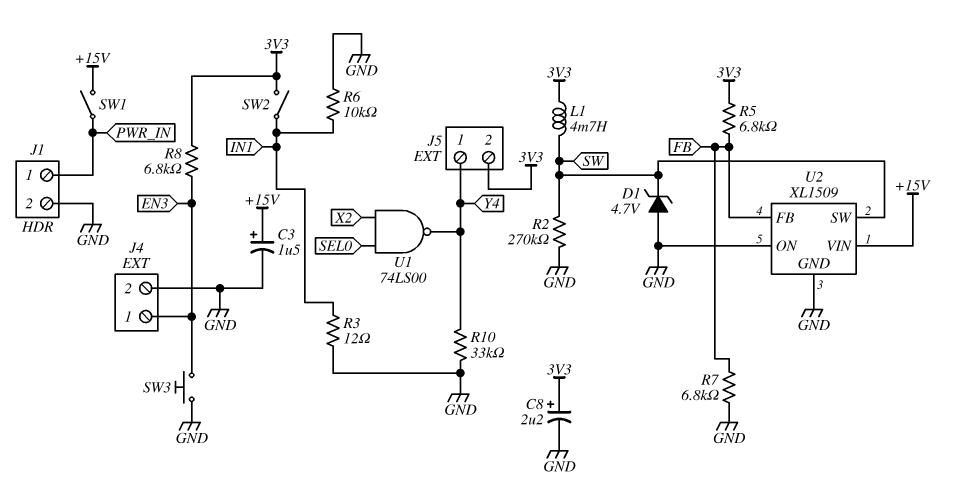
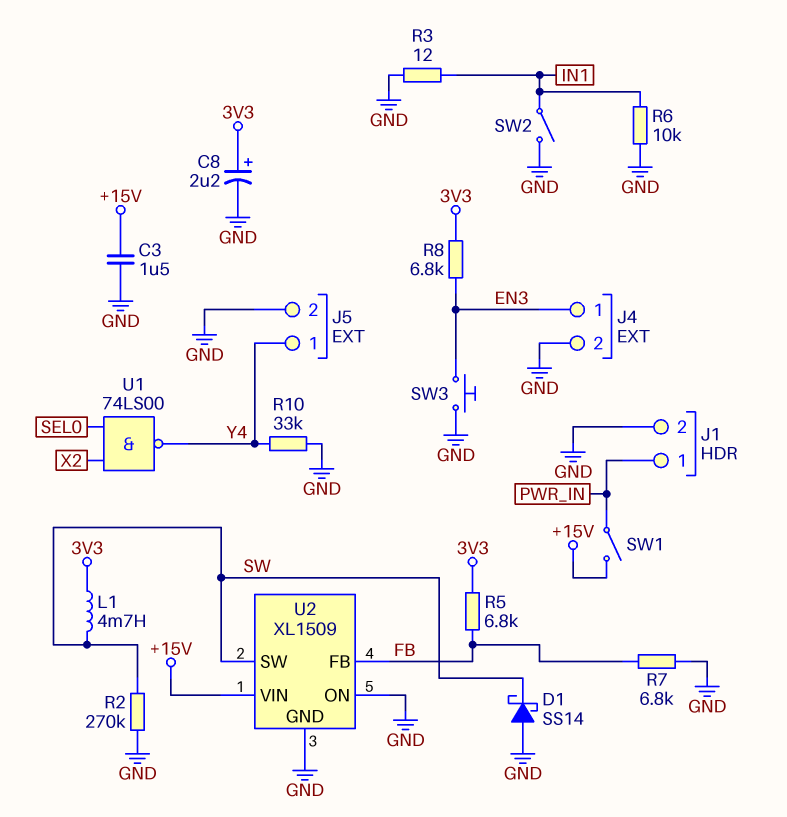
C3: 1.5uF (plus +15V, minus GND) -> 1.5uF (+15V, GND)
D1: zener 4.7V (A GND, K SW) -> schottky SS14 (A GND, K SW)
J5 pin 2: 3V3 -> GND
SW2: switch (3V3, IN1) -> switch (GND, IN1)

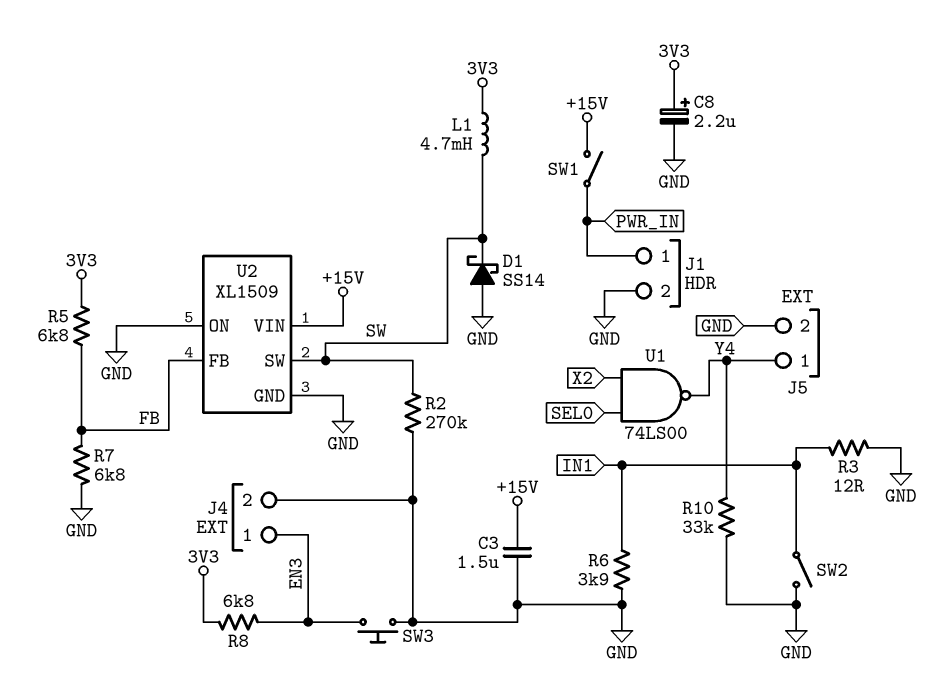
R6: 10k (GND, IN1) -> 3.9k (GND, IN1)

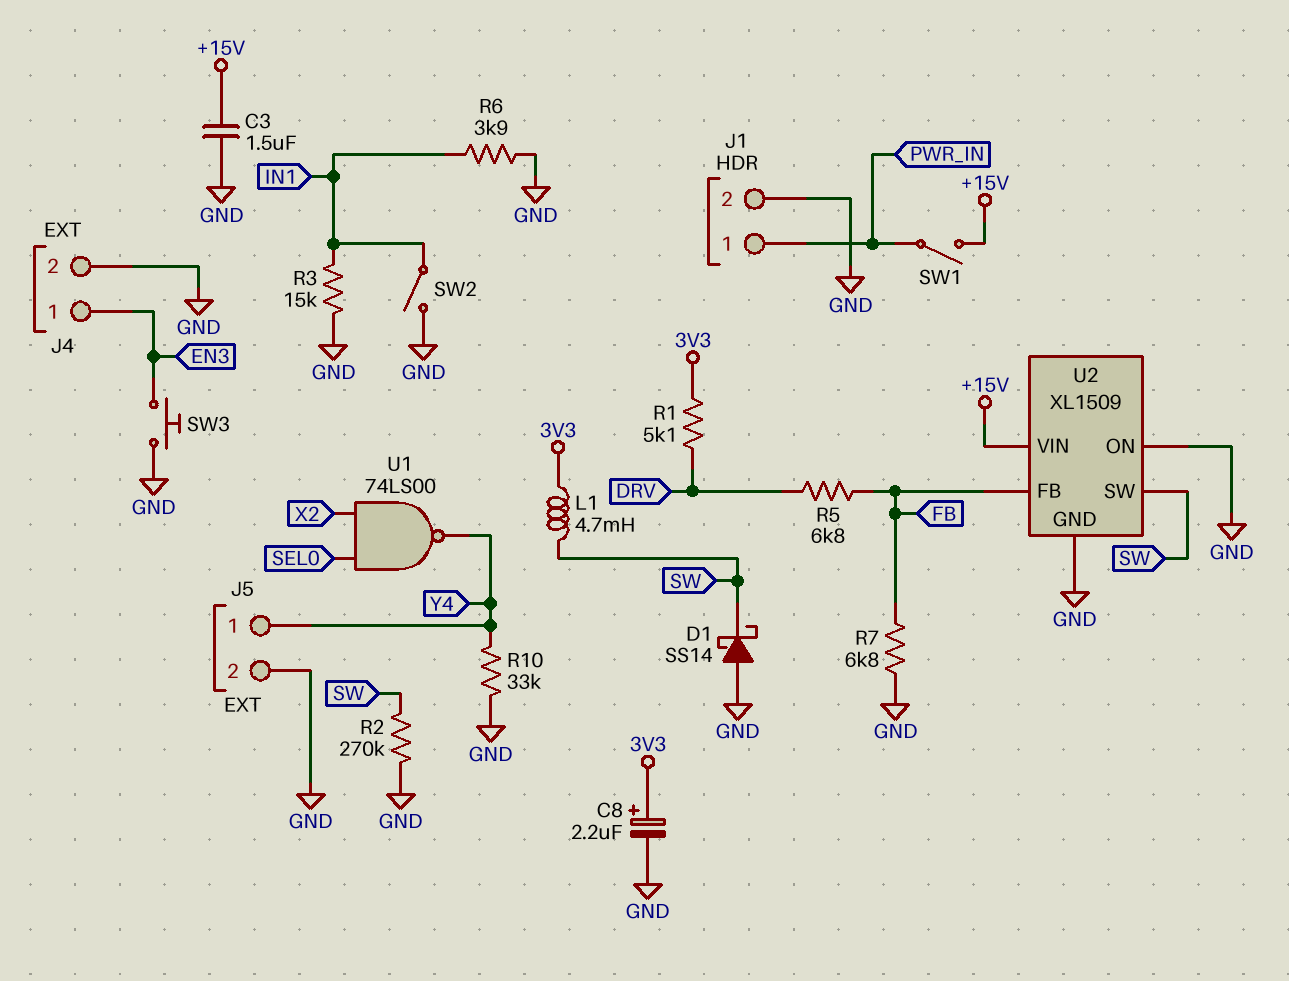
R1: none -> 5.1k (3V3, DRV)
R3: 12 (GND, IN1) -> 15k (GND, IN1)
R5: 6.8k (3V3, FB) -> 6.8k (DRV, FB)
R8: 6.8k (3V3, EN3) -> none

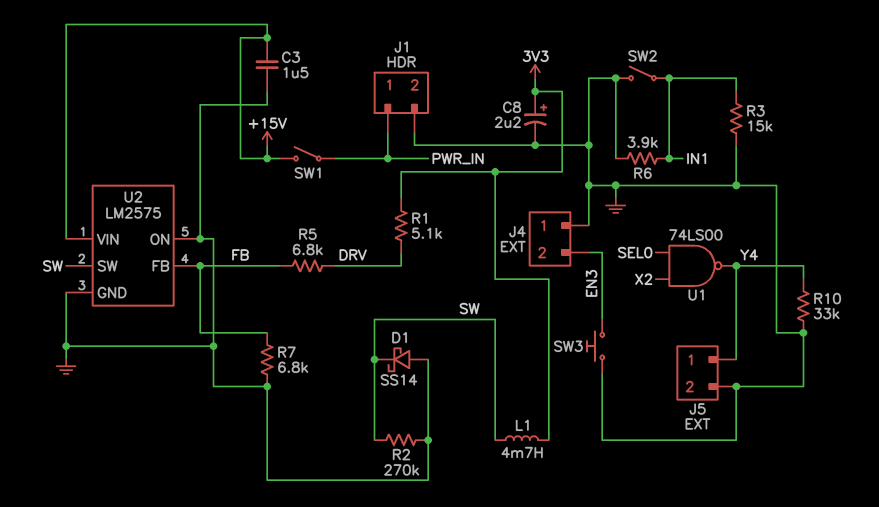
J4 pin 1: EN3 -> GND
J4 pin 2: GND -> EN3
U2: XL1509 -> LM2575

